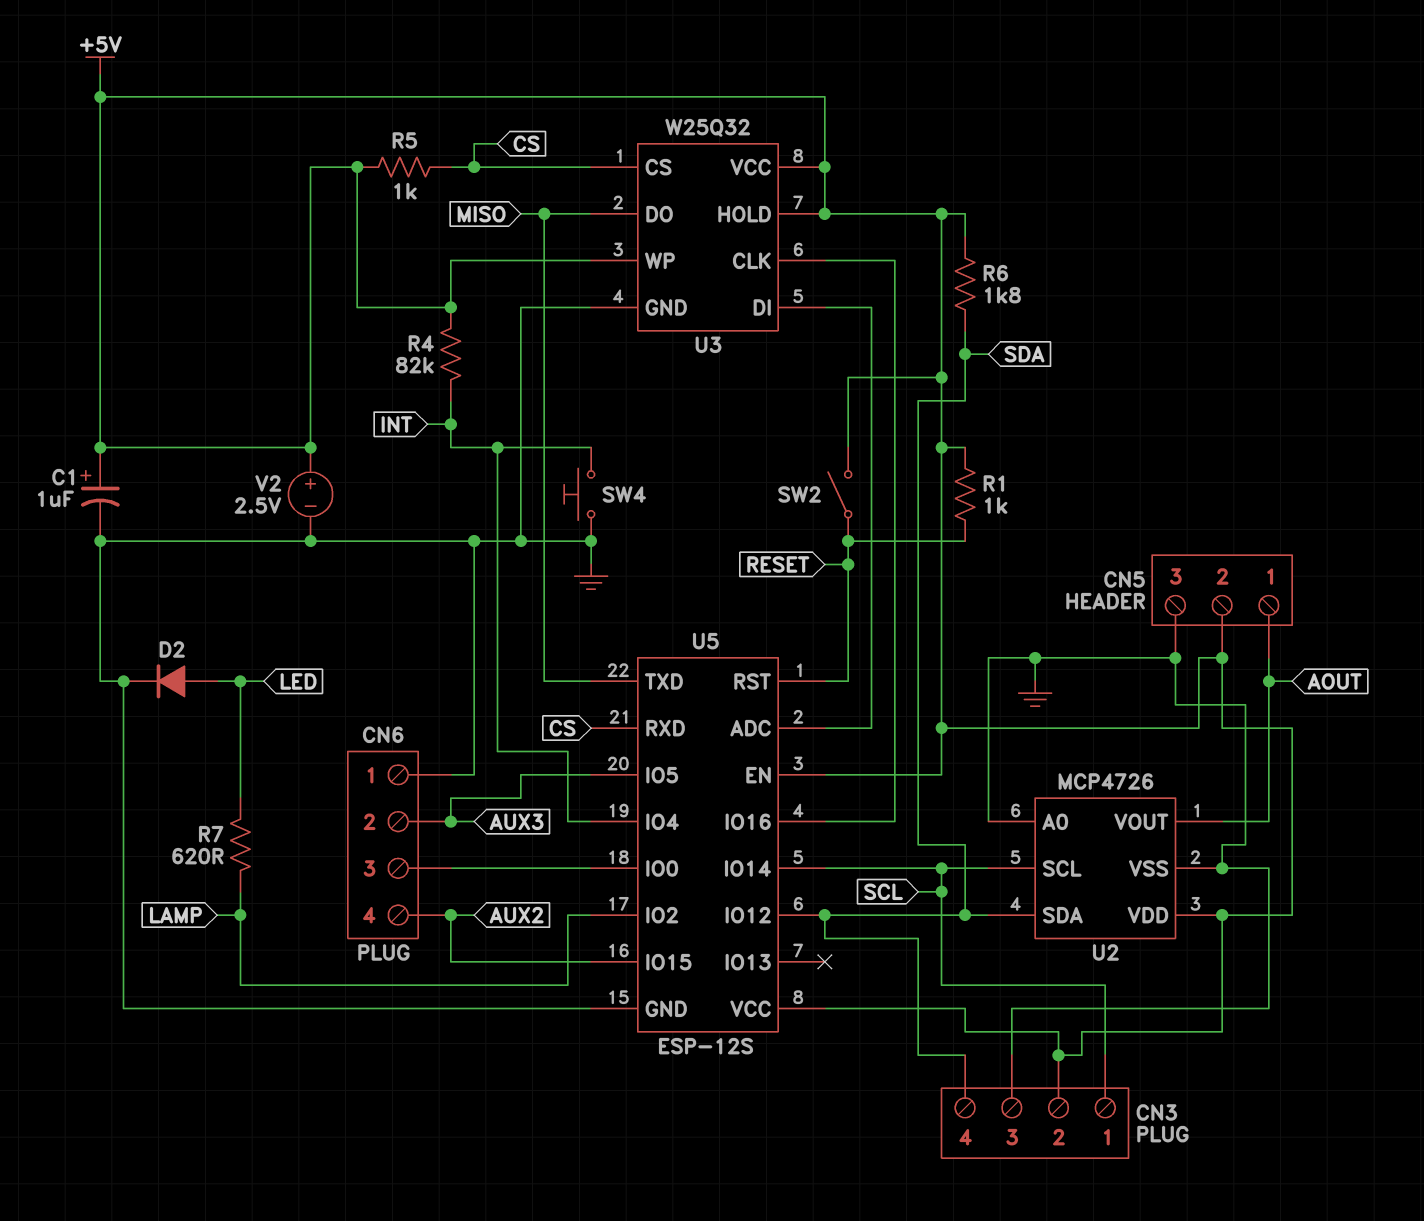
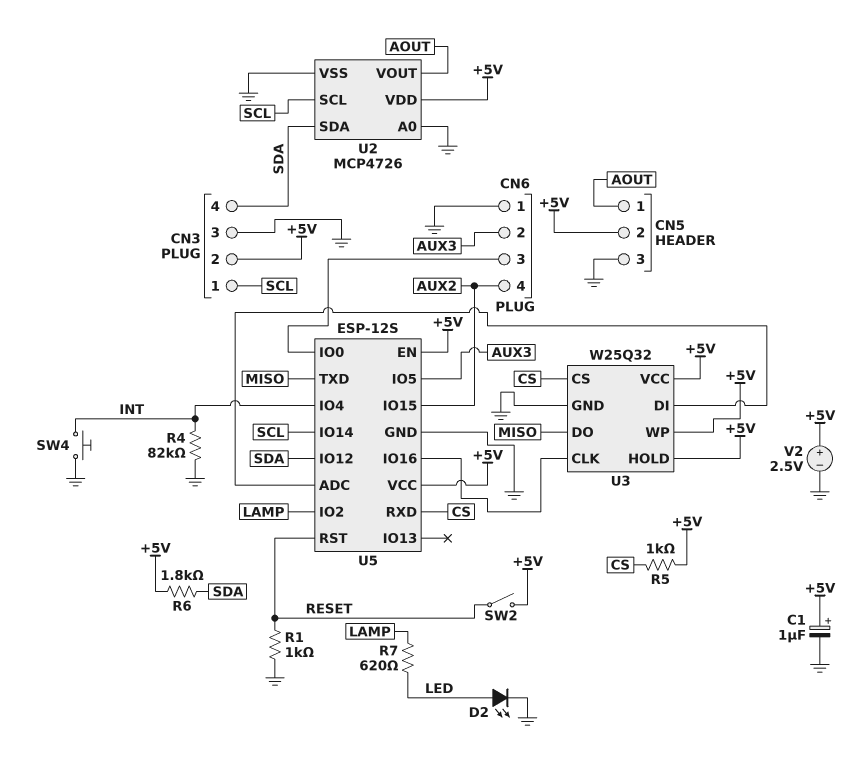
D2: diode (A LED, K GND) -> LED (A LED, K GND)
R1: 1k (+5V, RESET) -> 1k (GND, RESET)
R4: 82k (+5V, INT) -> 82k (GND, INT)

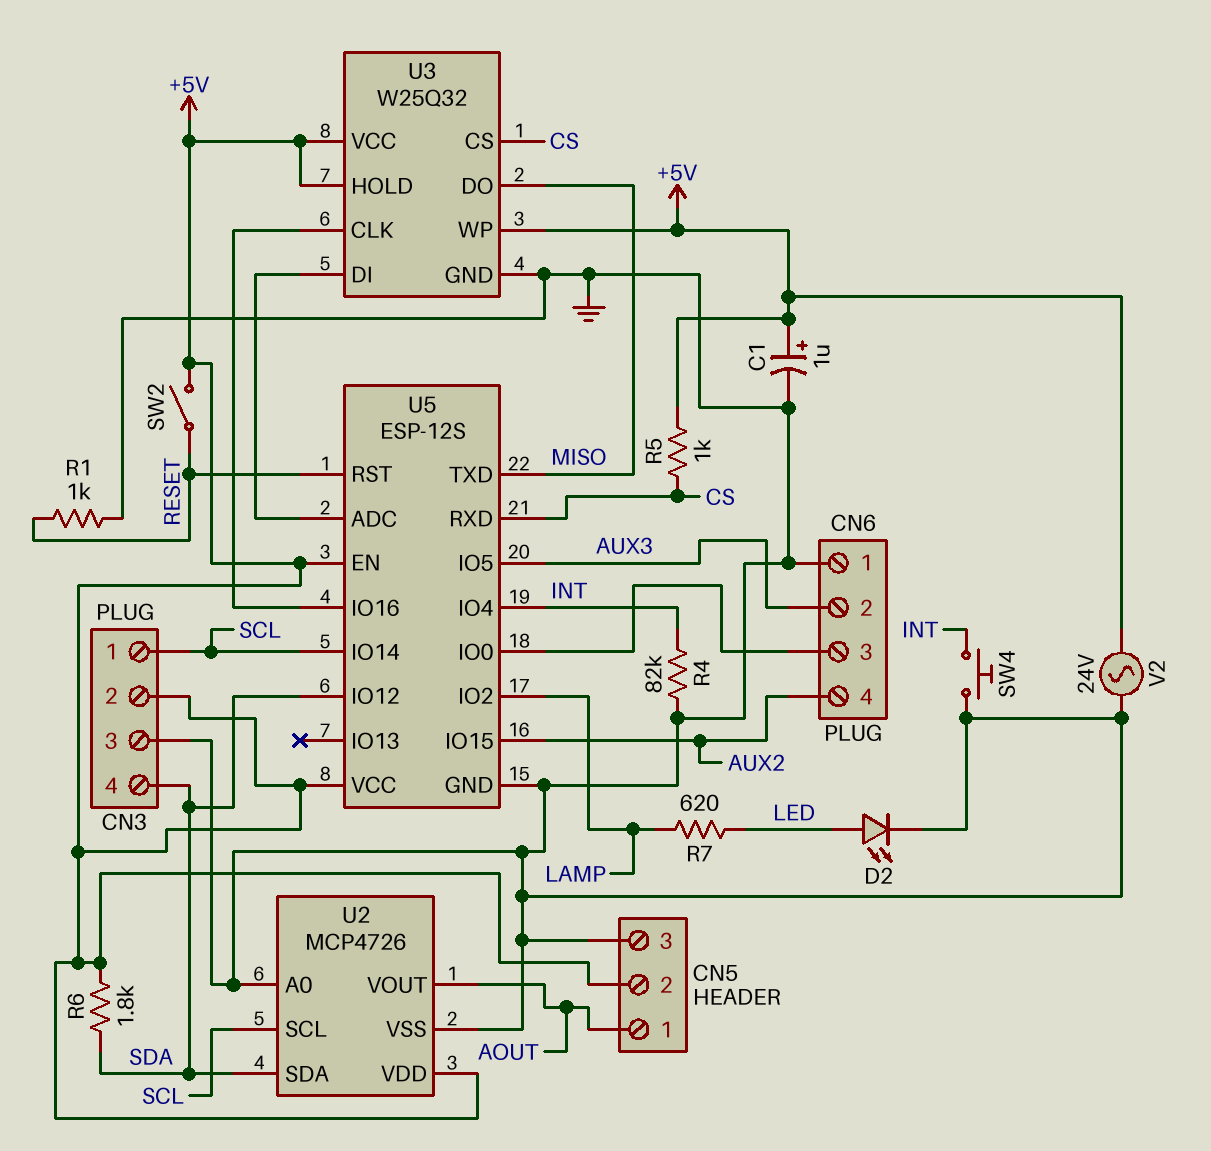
V2: 2.5V (plus +5V, minus GND) -> AC 24V (+5V, GND)

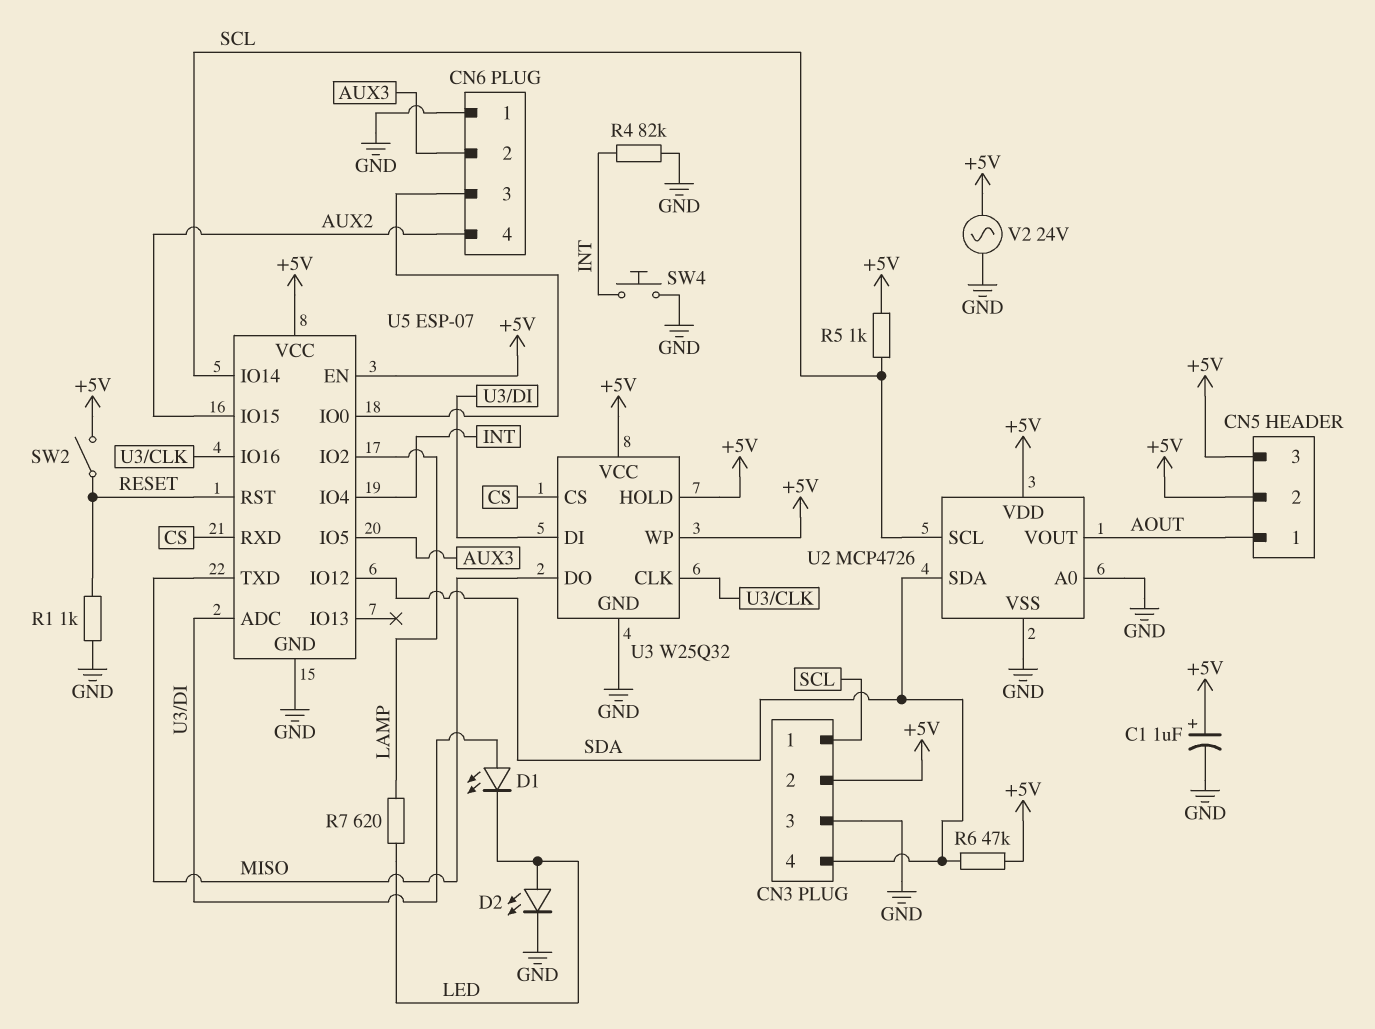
CN5 pin 3: GND -> +5V
D1: none -> LED (A U3/DI, K LED)
R5: 1k (+5V, CS) -> 1k (+5V, SCL)
R6: 1.8k (+5V, SDA) -> 47k (+5V, SDA)
U5: ESP-12S -> ESP-07

